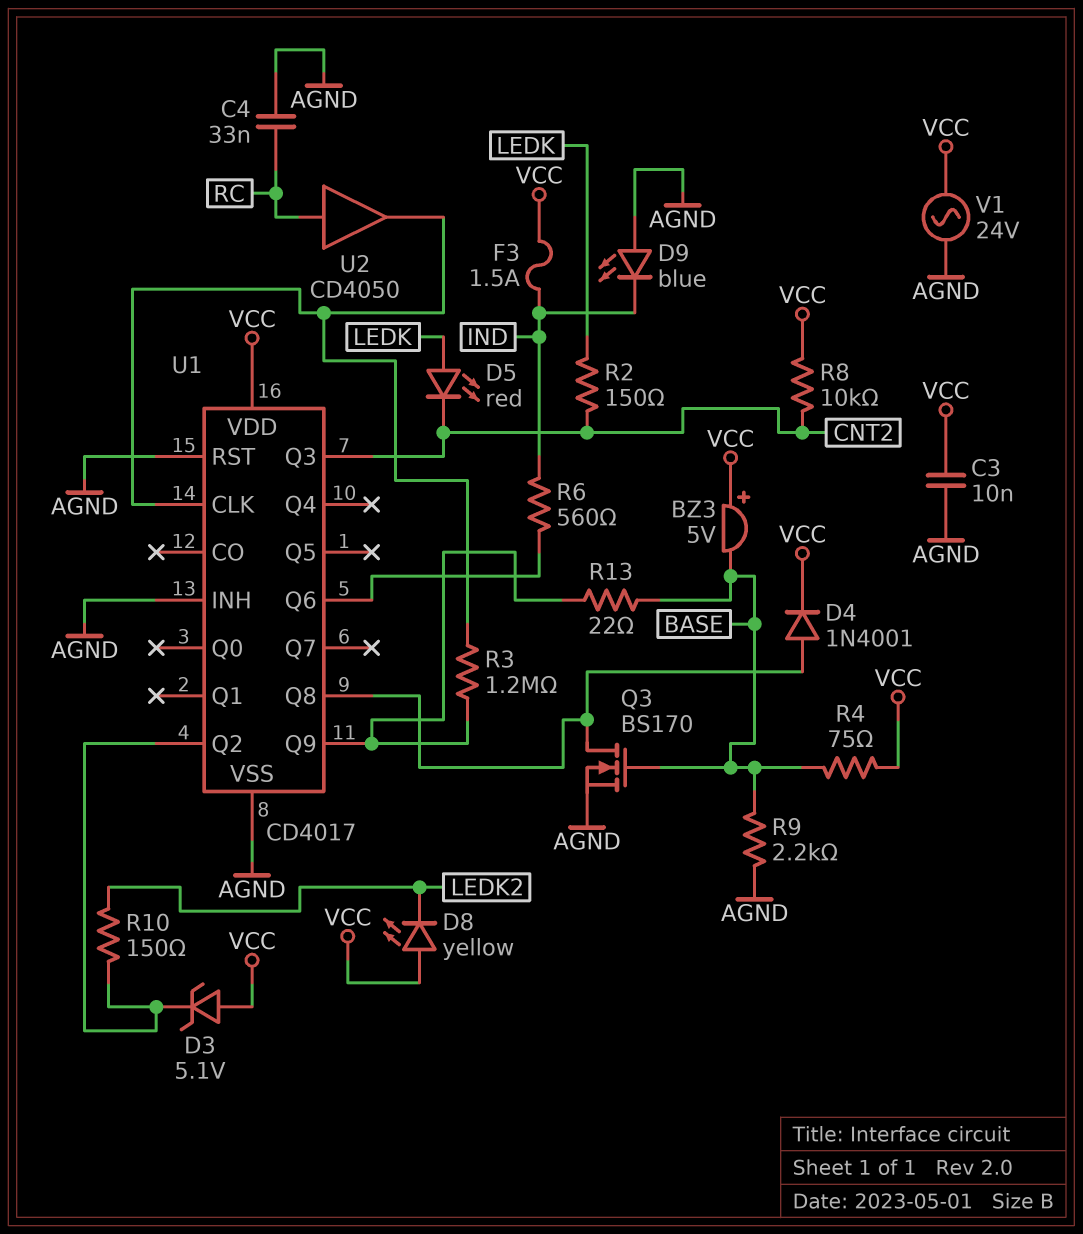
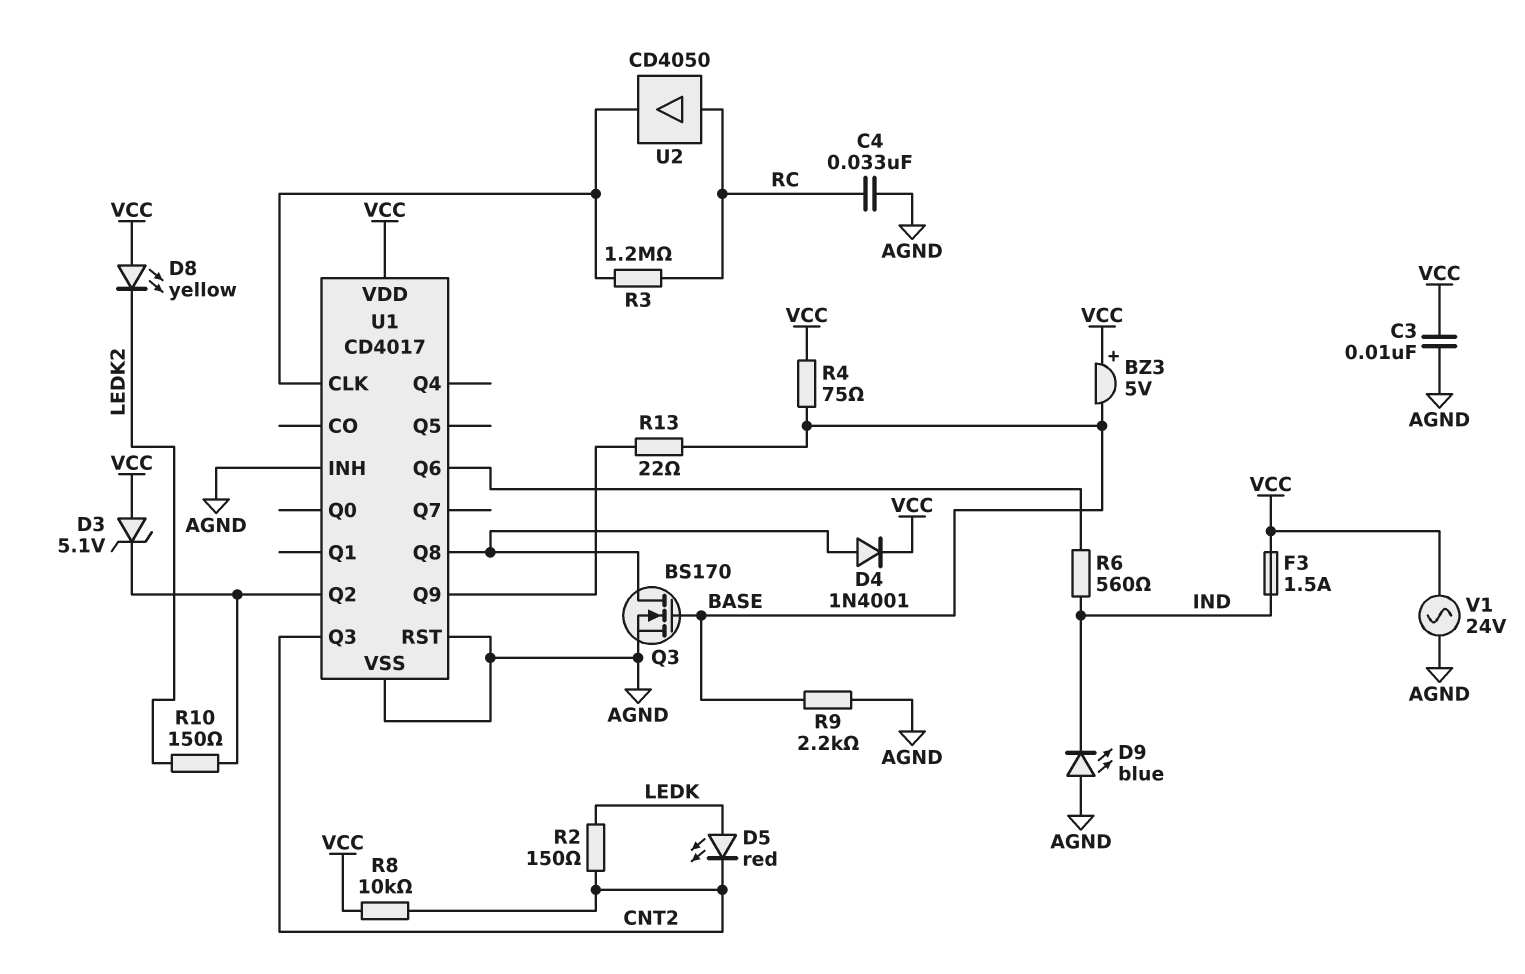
R3: 1.2M (U1/CLK, U1/Q9) -> 1.2M (RC, U1/CLK)

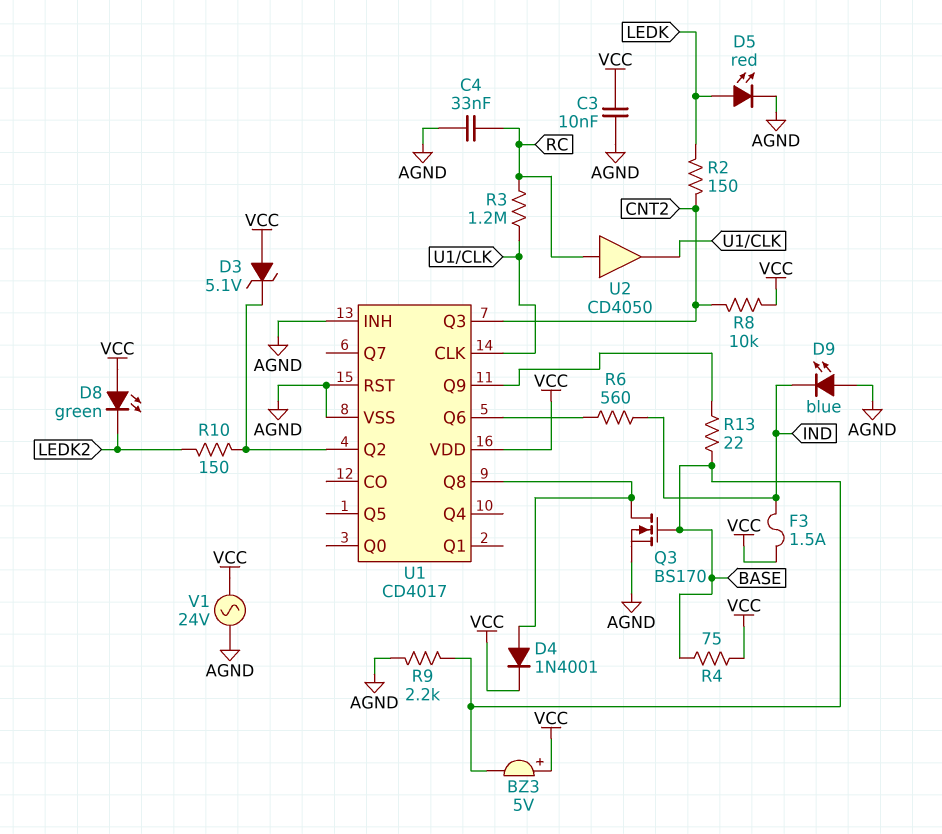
D5: LED red (A LEDK, K CNT2) -> LED red (A LEDK, K AGND)
D8: LED yellow (A VCC, K LEDK2) -> LED green (A VCC, K LEDK2)

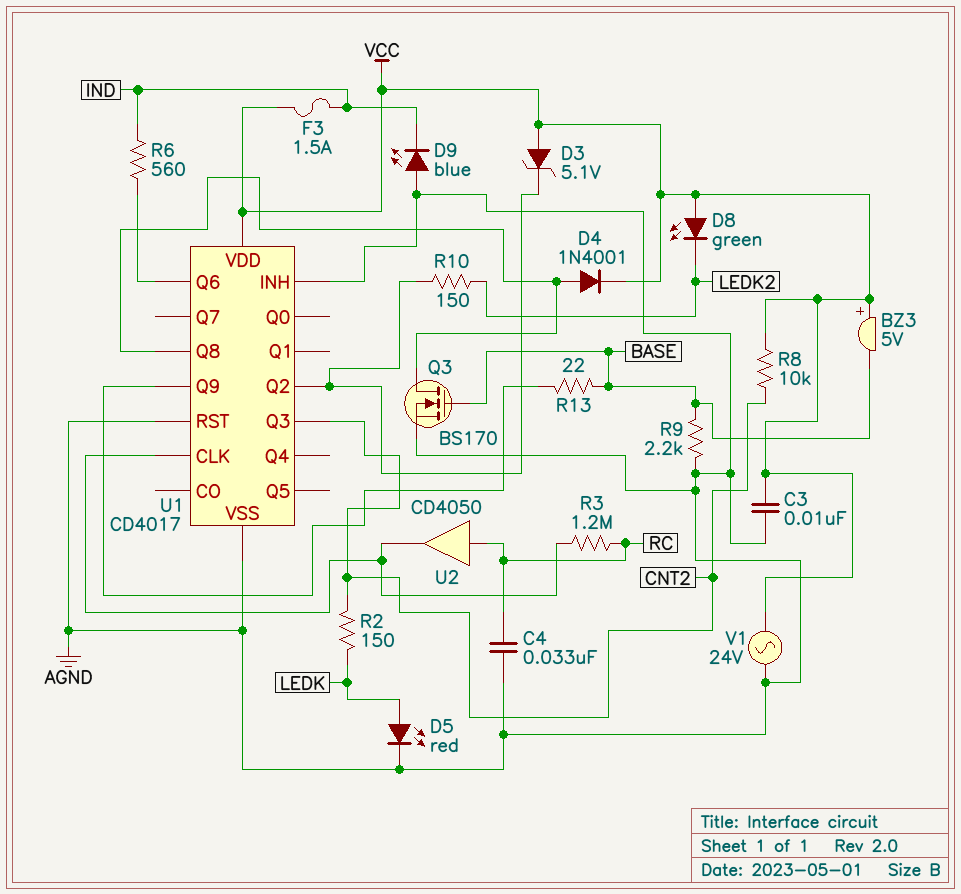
R4: 75 (BASE, VCC) -> none

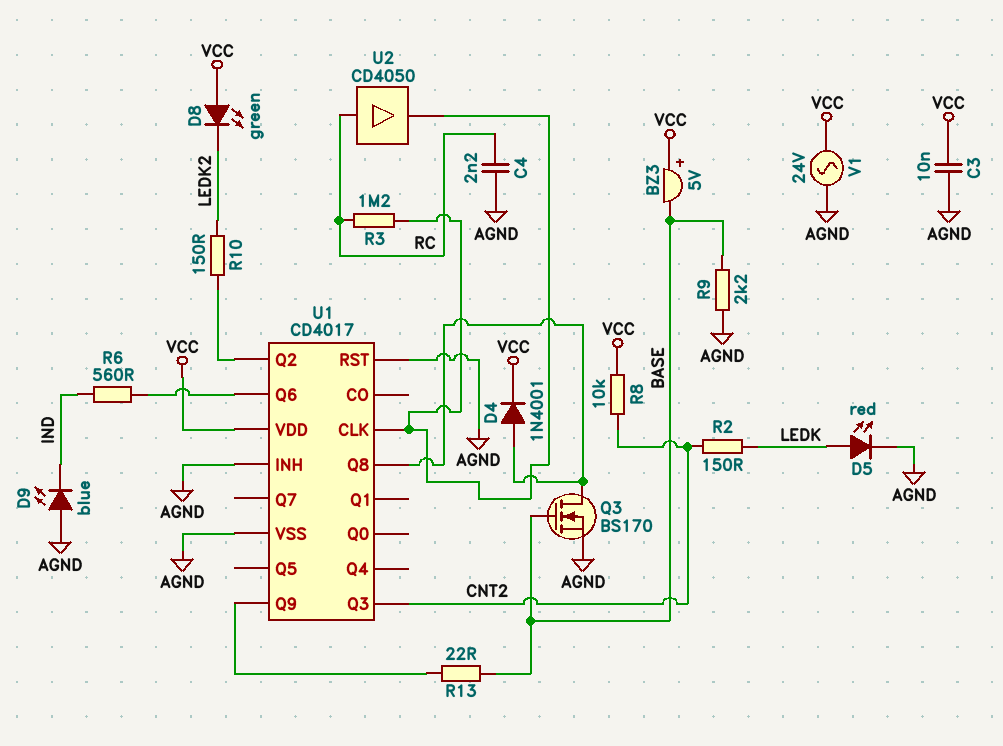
C4: 33nF (AGND, RC) -> 2.2nF (AGND, RC)
D3: zener 5.1V (A VCC, K U1/Q2) -> none
F3: 1.5A (IND, VCC) -> none

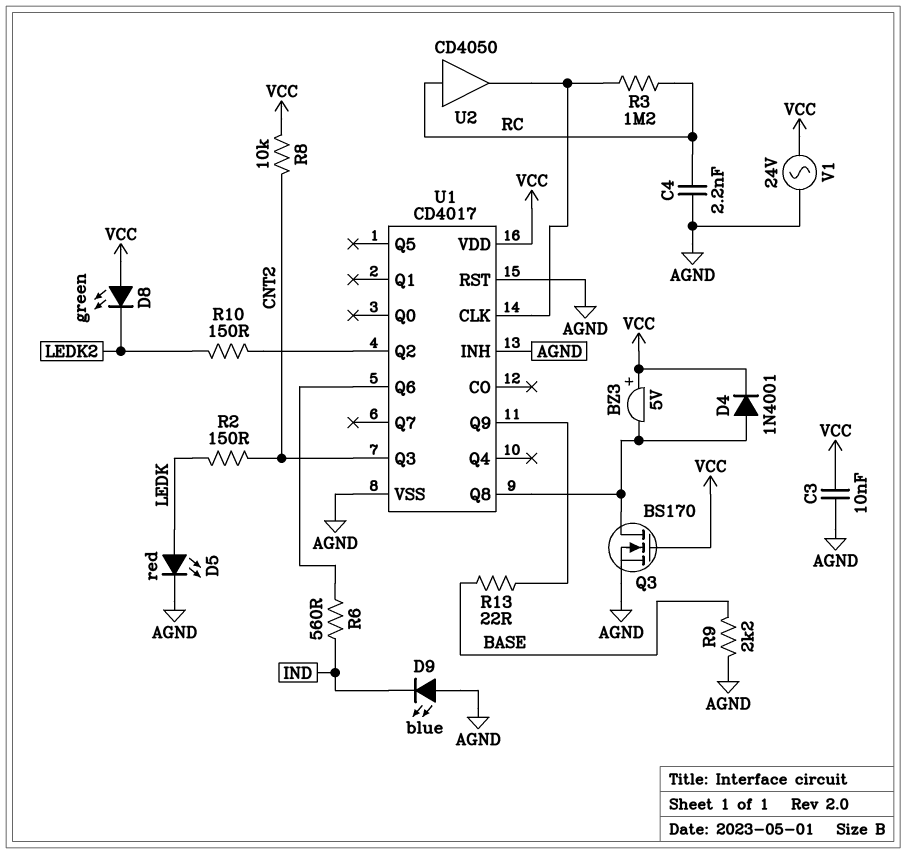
BZ3: buzzer 5V (plus VCC, minus BASE) -> buzzer 5V (plus VCC, minus U1/Q8)
Q3: NMOS BS170 (G BASE, D U1/Q8, S AGND) -> NMOS BS170 (G VCC, D U1/Q8, S AGND)

